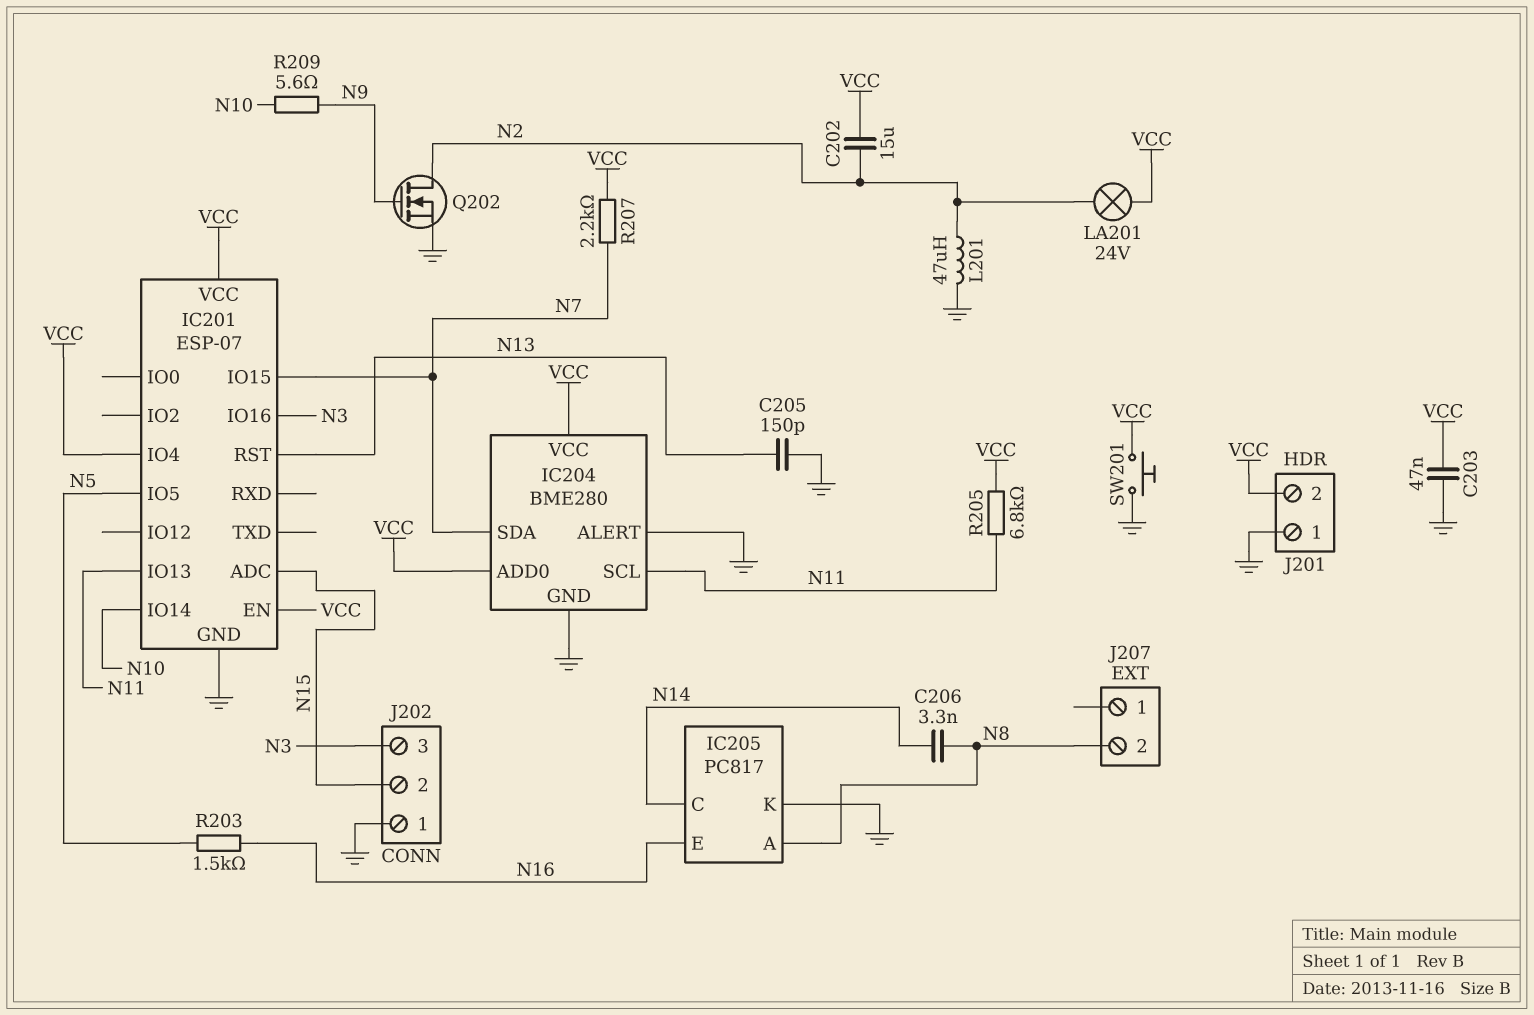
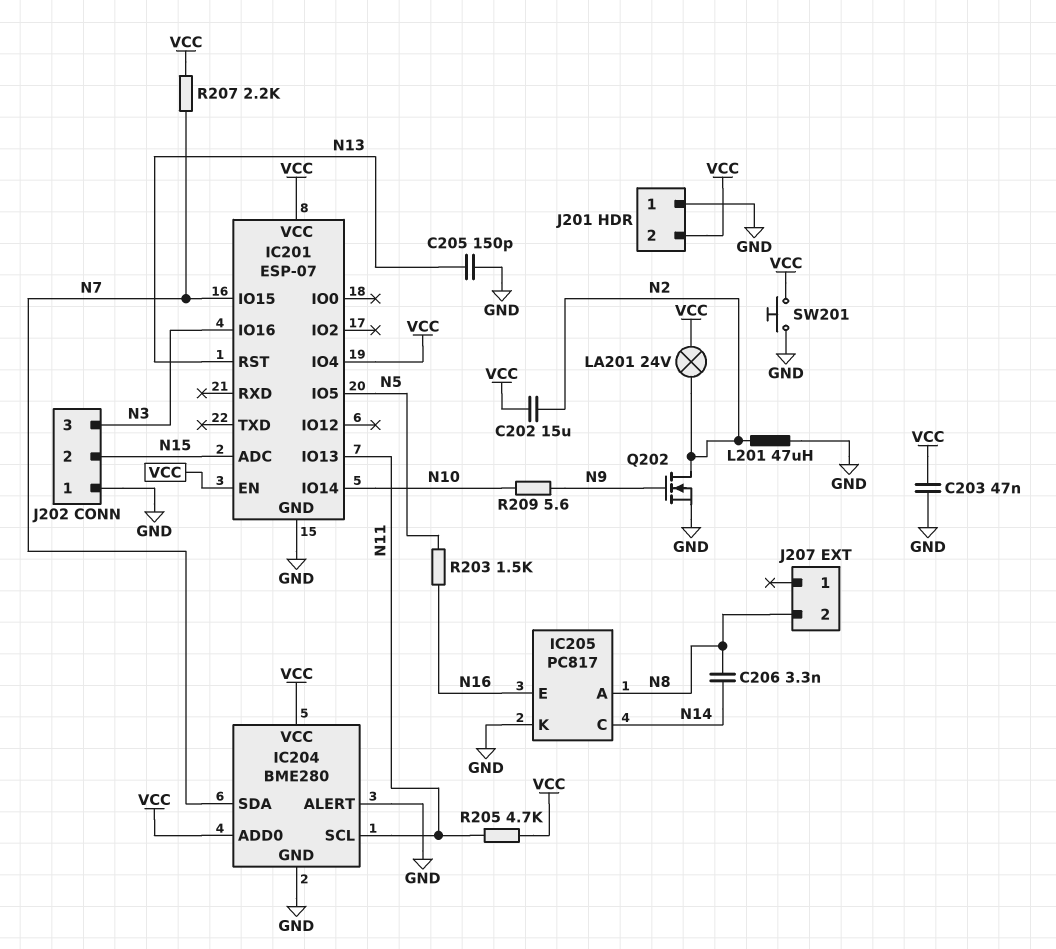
R205: 6.8k (N11, VCC) -> 4.7k (N11, VCC)

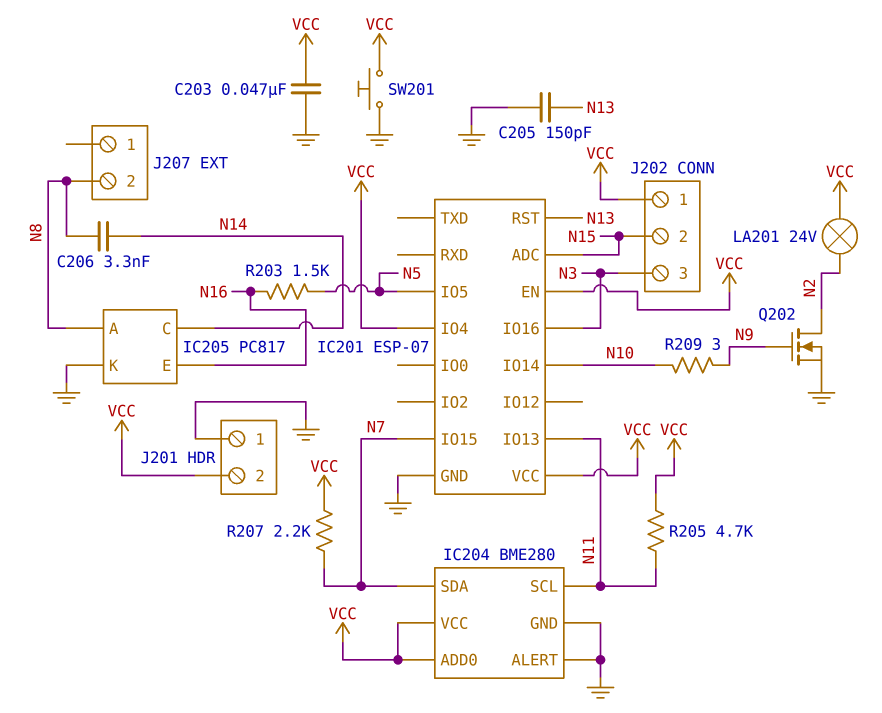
C202: 15uF (N2, VCC) -> none
J202 pin 1: GND -> VCC
L201: 47uH (GND, N2) -> none
R209: 5.6 (N9, N10) -> 3 (N9, N10)

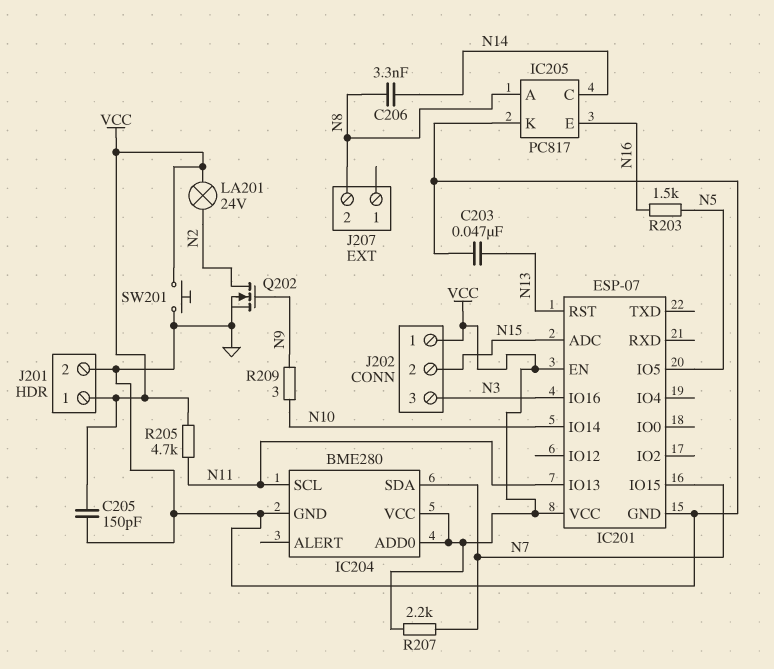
C203: 47nF (GND, VCC) -> 47nF (GND, N13)
C205: 150pF (GND, N13) -> 150pF (GND, VCC)
IC201 pin IO4: VCC -> none
IC204 pin ALERT: GND -> none
J201 pin 1: GND -> VCC
J201 pin 2: VCC -> GND

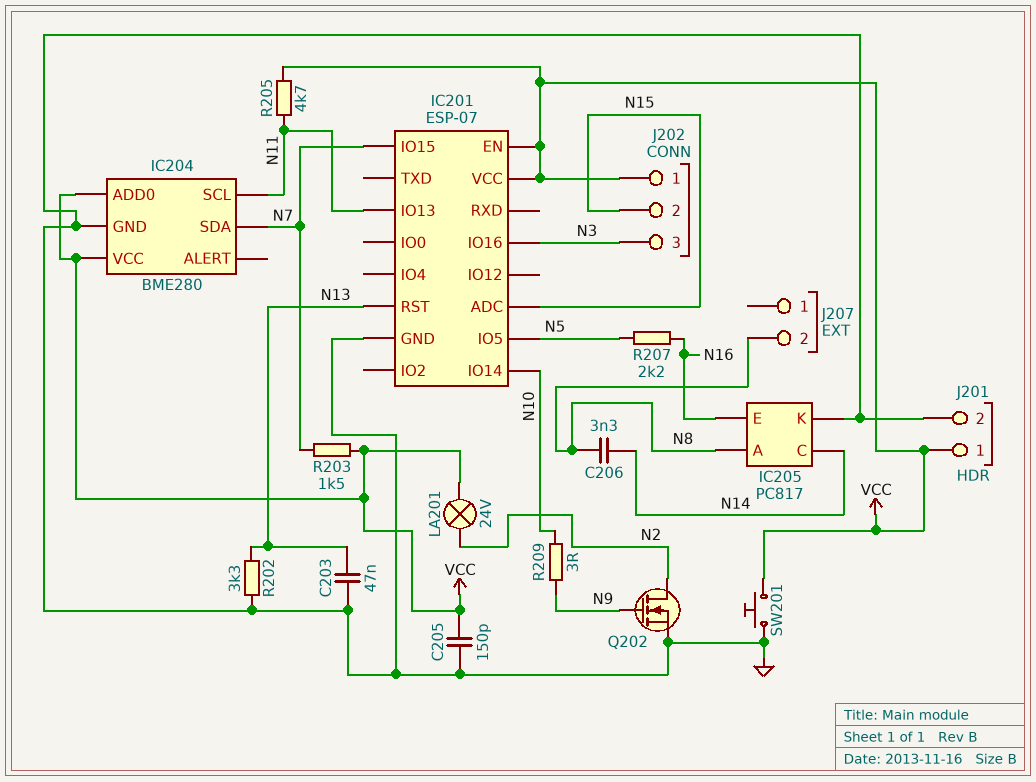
R202: none -> 3.3k (GND, N13)
R203: 1.5k (N5, N16) -> 1.5k (N7, VCC)
R207: 2.2k (N7, VCC) -> 2.2k (N5, N16)

